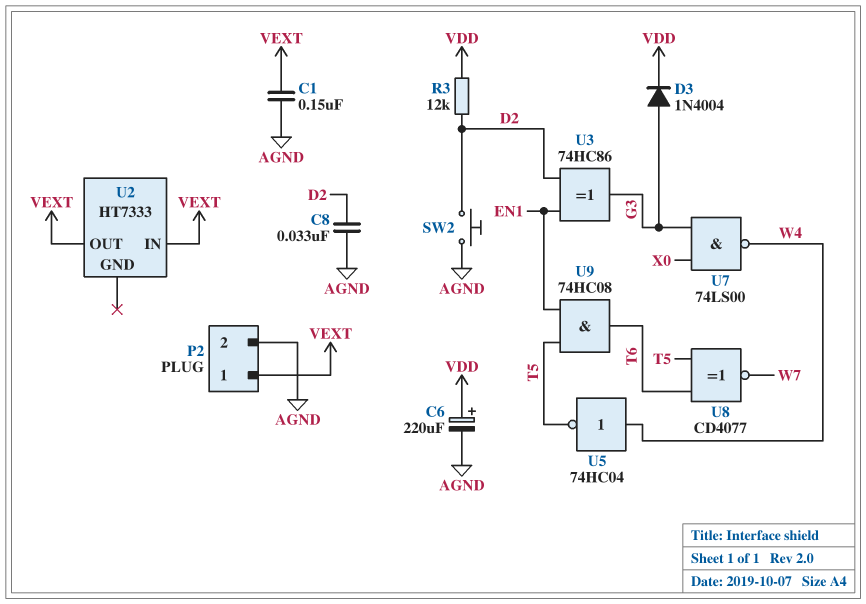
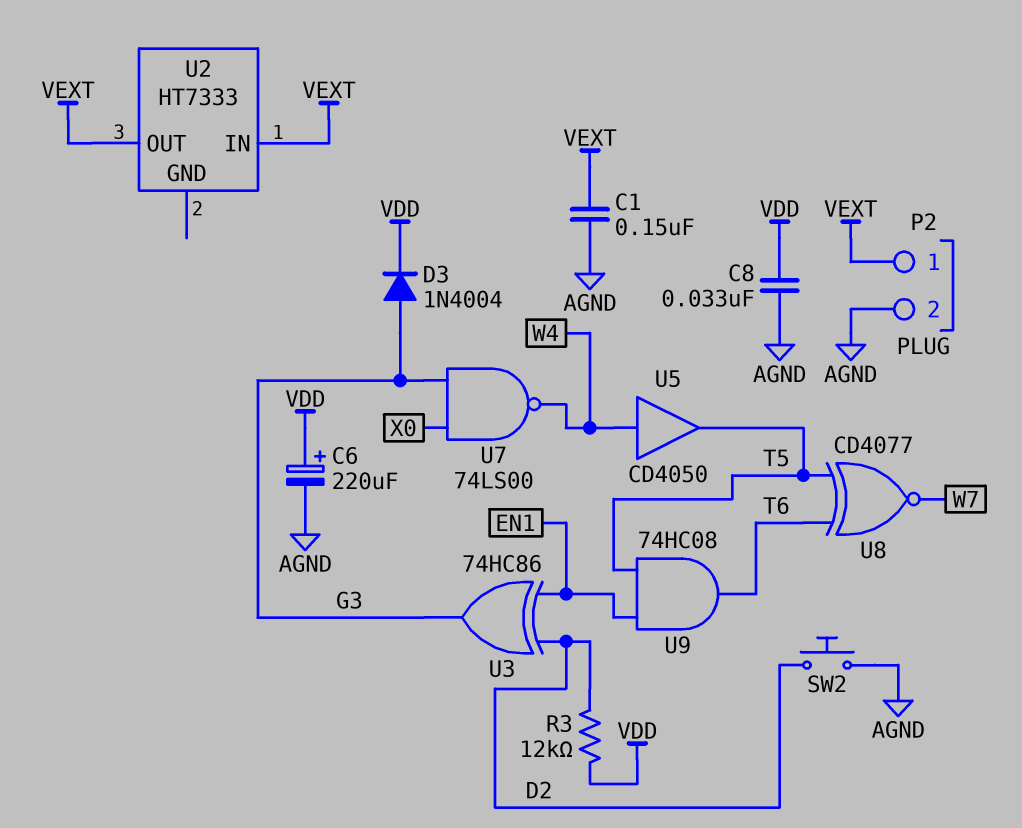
C8: 33nF (AGND, D2) -> 33nF (AGND, VDD)
U5: NOT 74HC04 (in W4, out T5) -> buffer CD4050 (in W4, out T5)

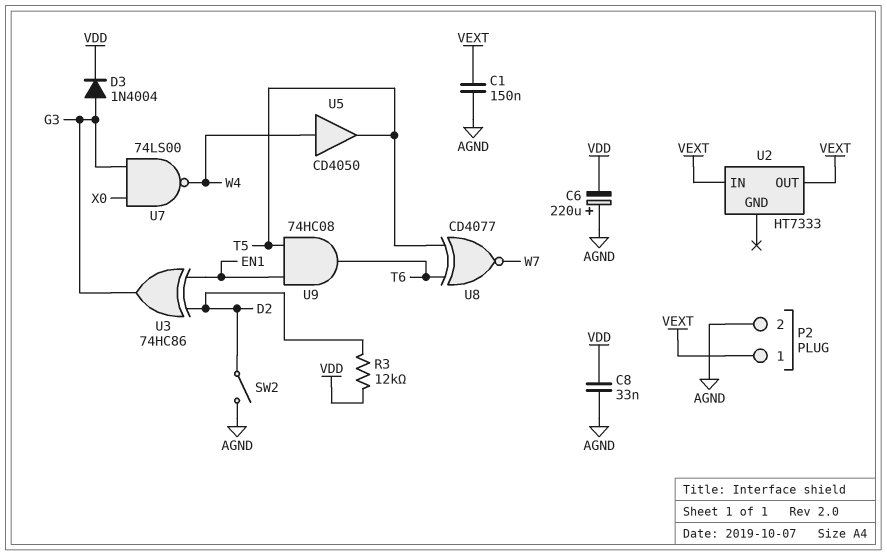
C6: 220uF (plus VDD, minus AGND) -> 220uF (plus AGND, minus VDD)
SW2: button (AGND, D2) -> switch (AGND, D2)

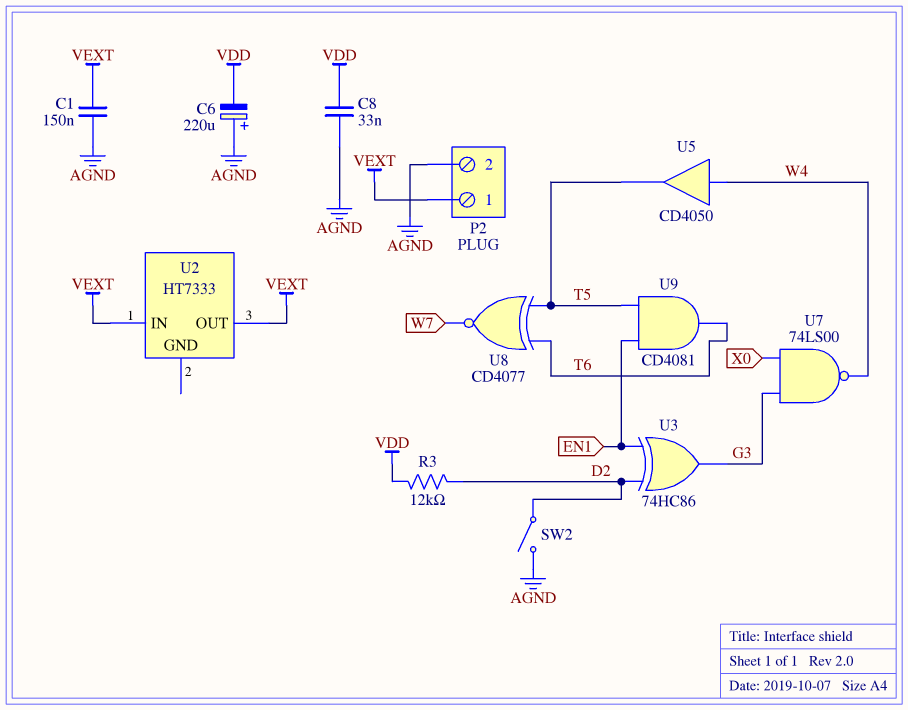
D3: diode 1N4004 (A G3, K VDD) -> none
U9: AND 74HC08 (in EN1, in T5, out T6) -> AND CD4081 (in EN1, in T5, out T6)

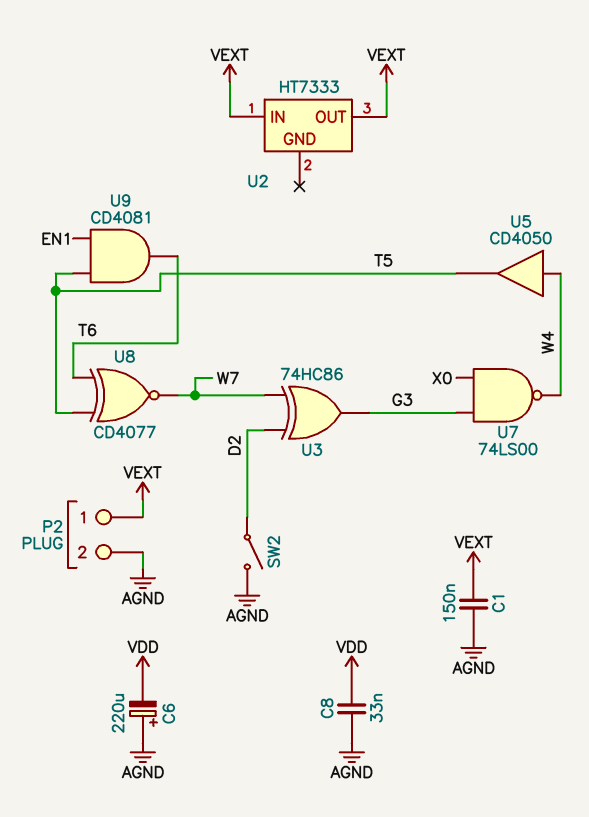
R3: 12k (D2, VDD) -> none
U3: XOR 74HC86 (in D2, in EN1, out G3) -> XOR 74HC86 (in D2, in W7, out G3)

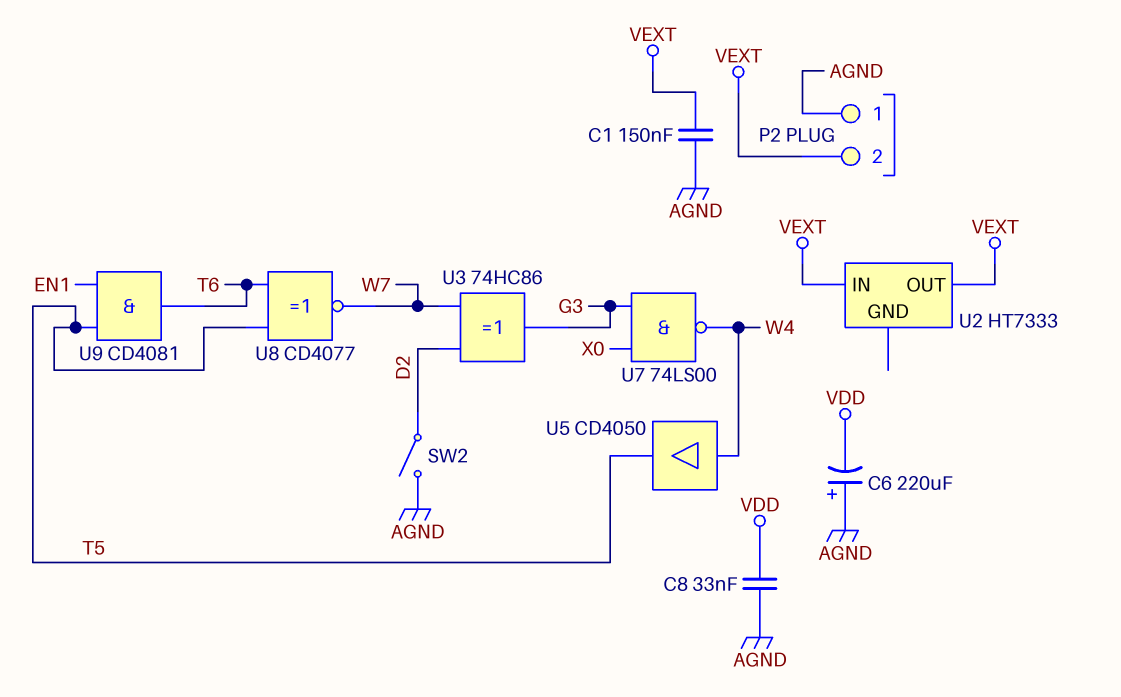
P2 pin 1: VEXT -> AGND
P2 pin 2: AGND -> VEXT

